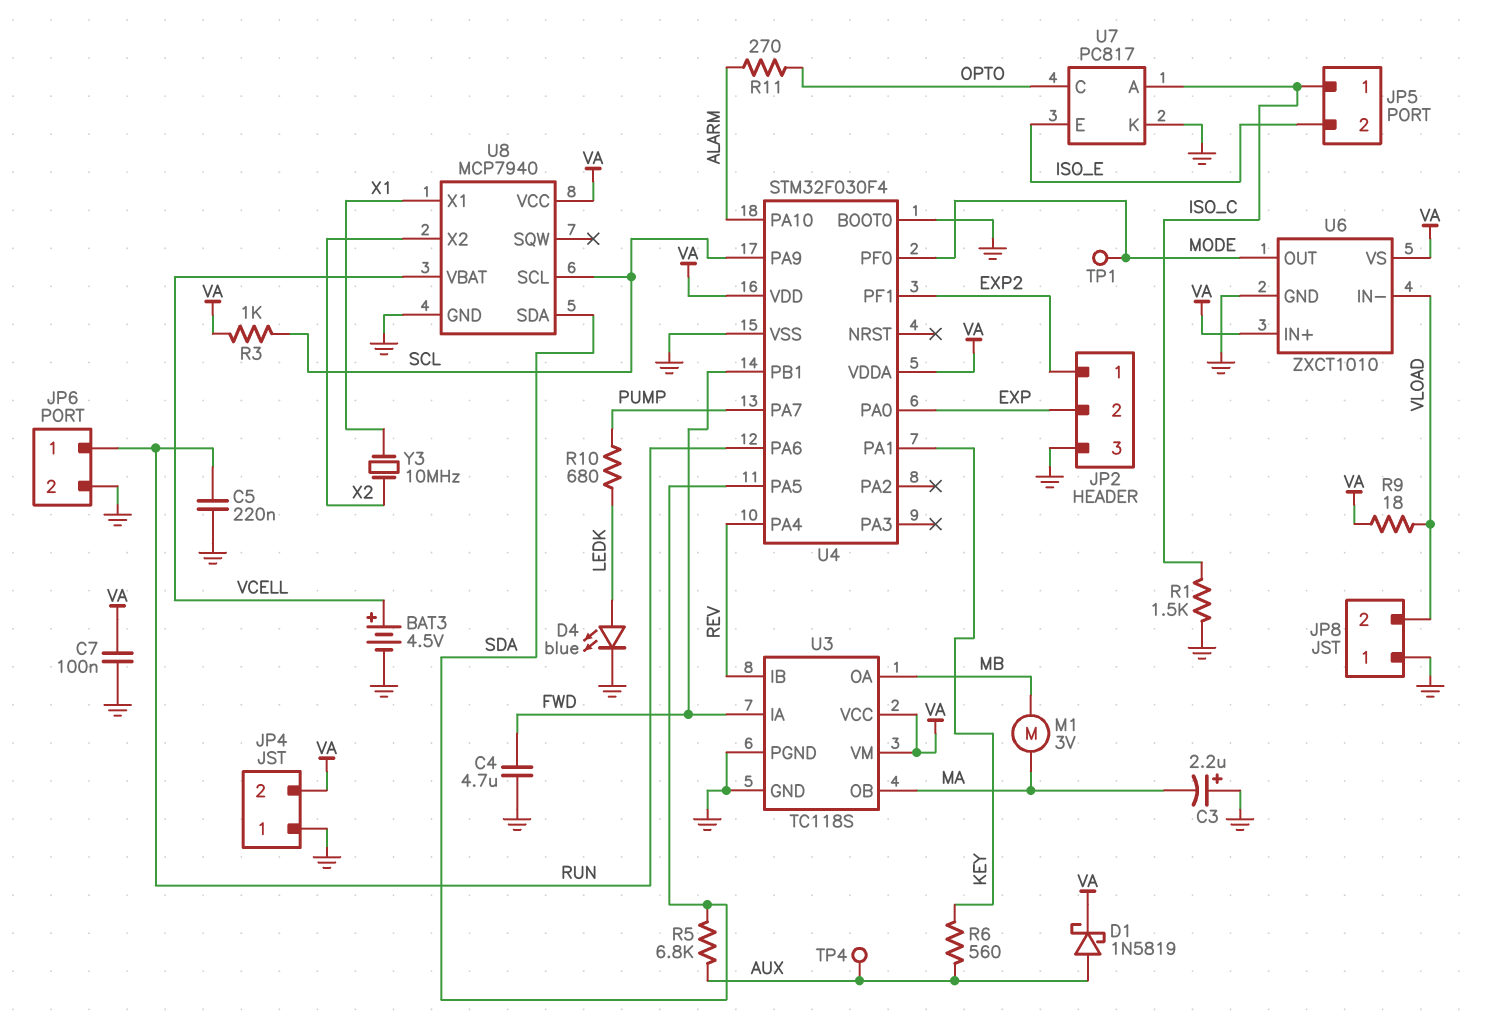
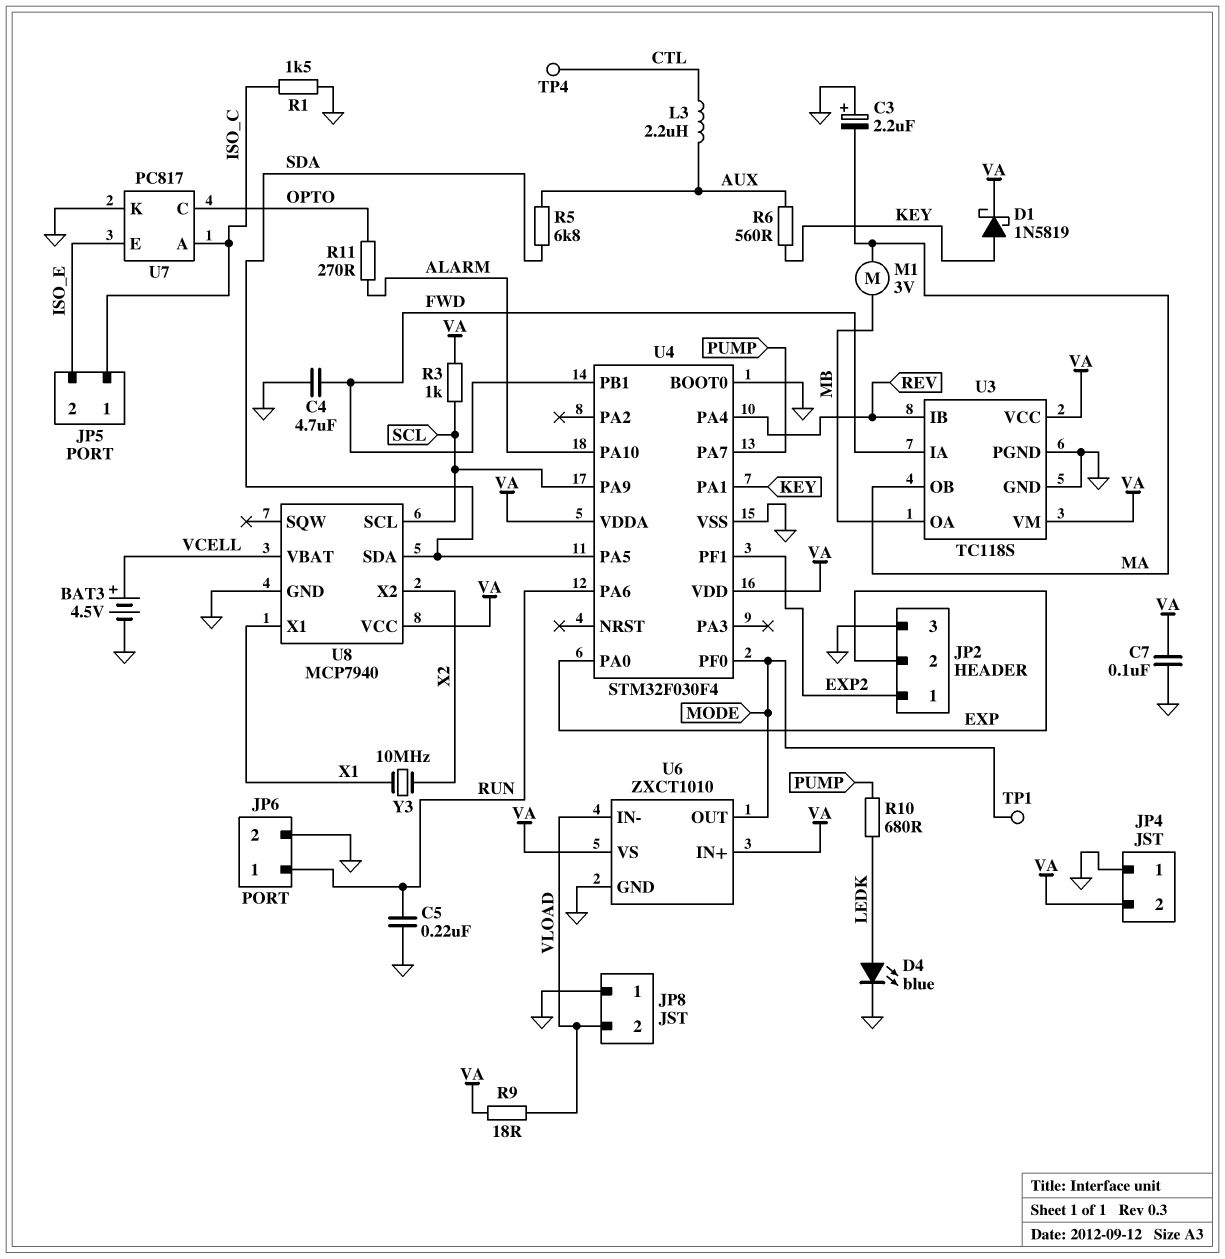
D1: schottky 1N5819 (A AUX, K VA) -> schottky 1N5819 (A KEY, K VA)
L3: none -> 2.2uH (AUX, CTL)
TP4: test point (AUX) -> test point (CTL)

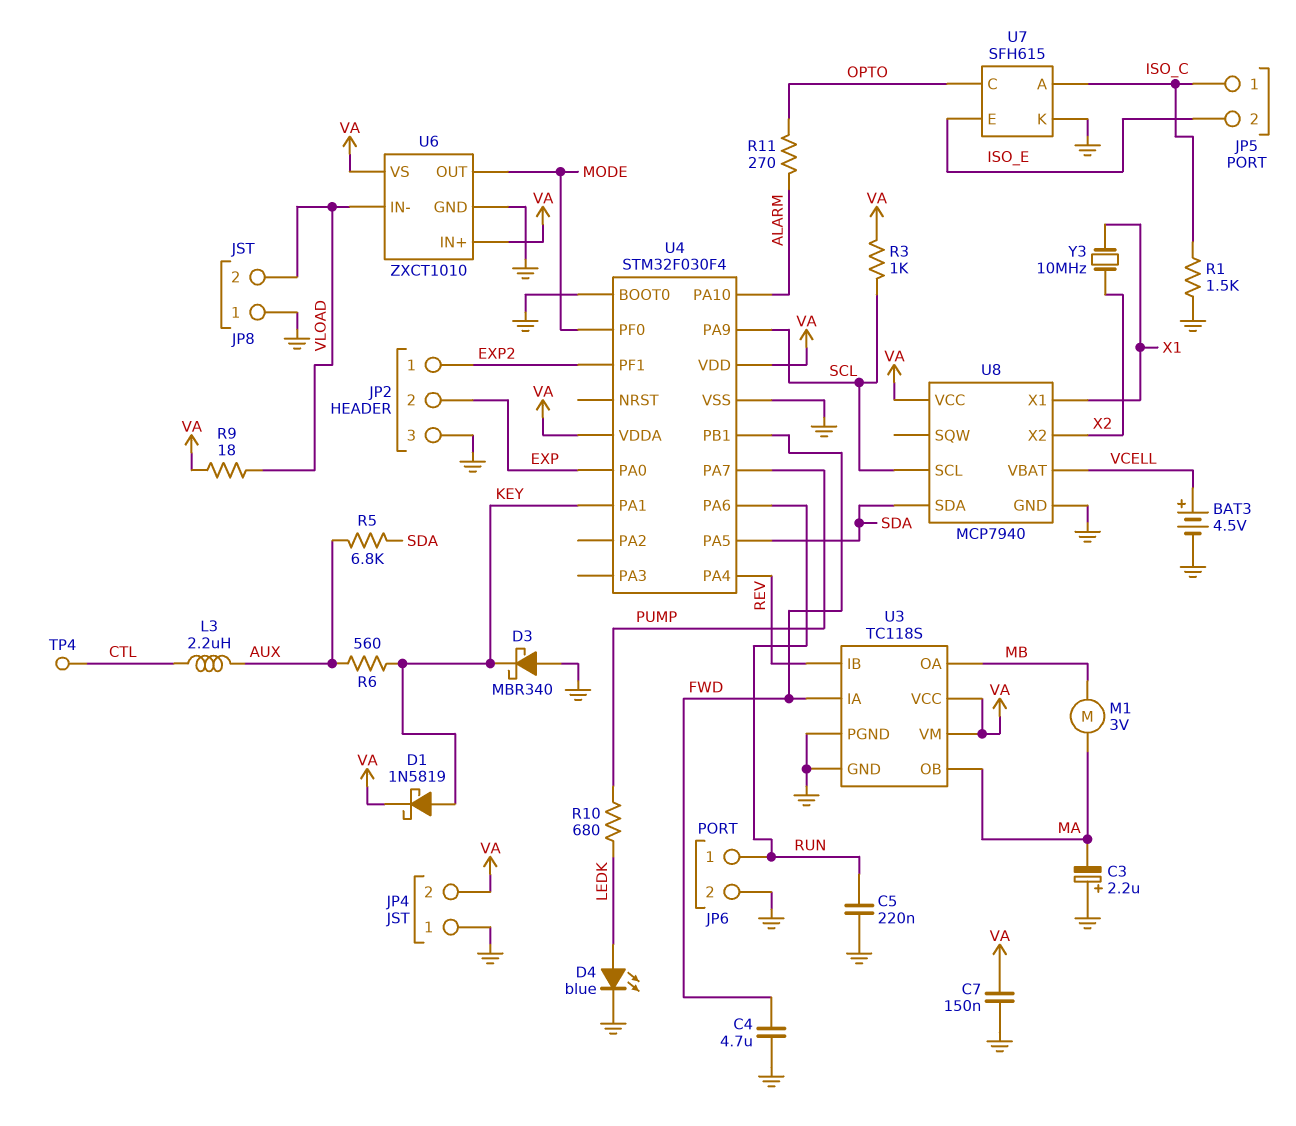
C7: 100nF (GND, VA) -> 150nF (GND, VA)
D3: none -> schottky MBR340 (A GND, K KEY)
TP1: test point (MODE) -> none
U7: PC817 -> SFH615

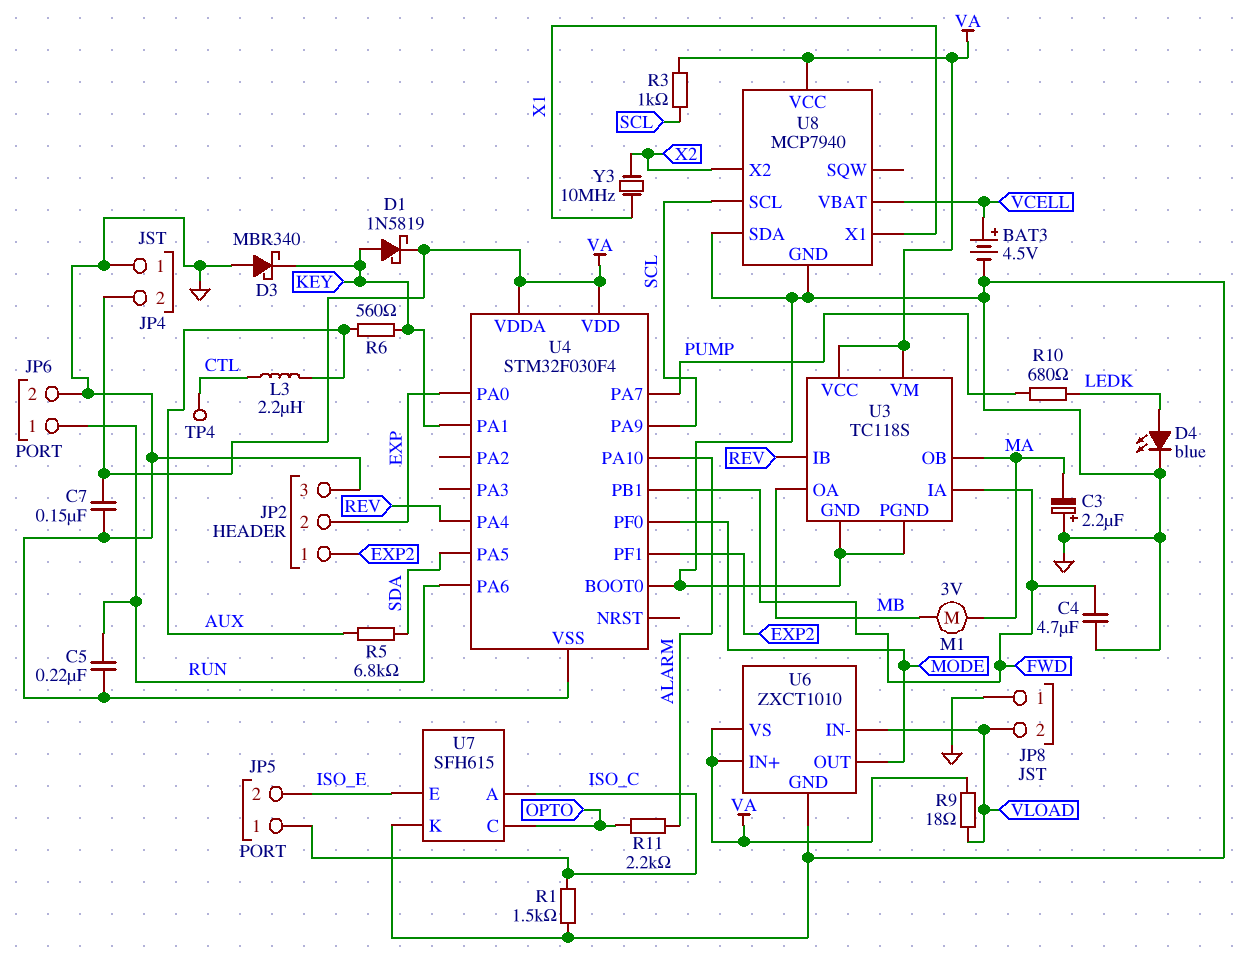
R11: 270 (ALARM, OPTO) -> 2.2k (ALARM, OPTO)
U8 pin SDA: SDA -> GND

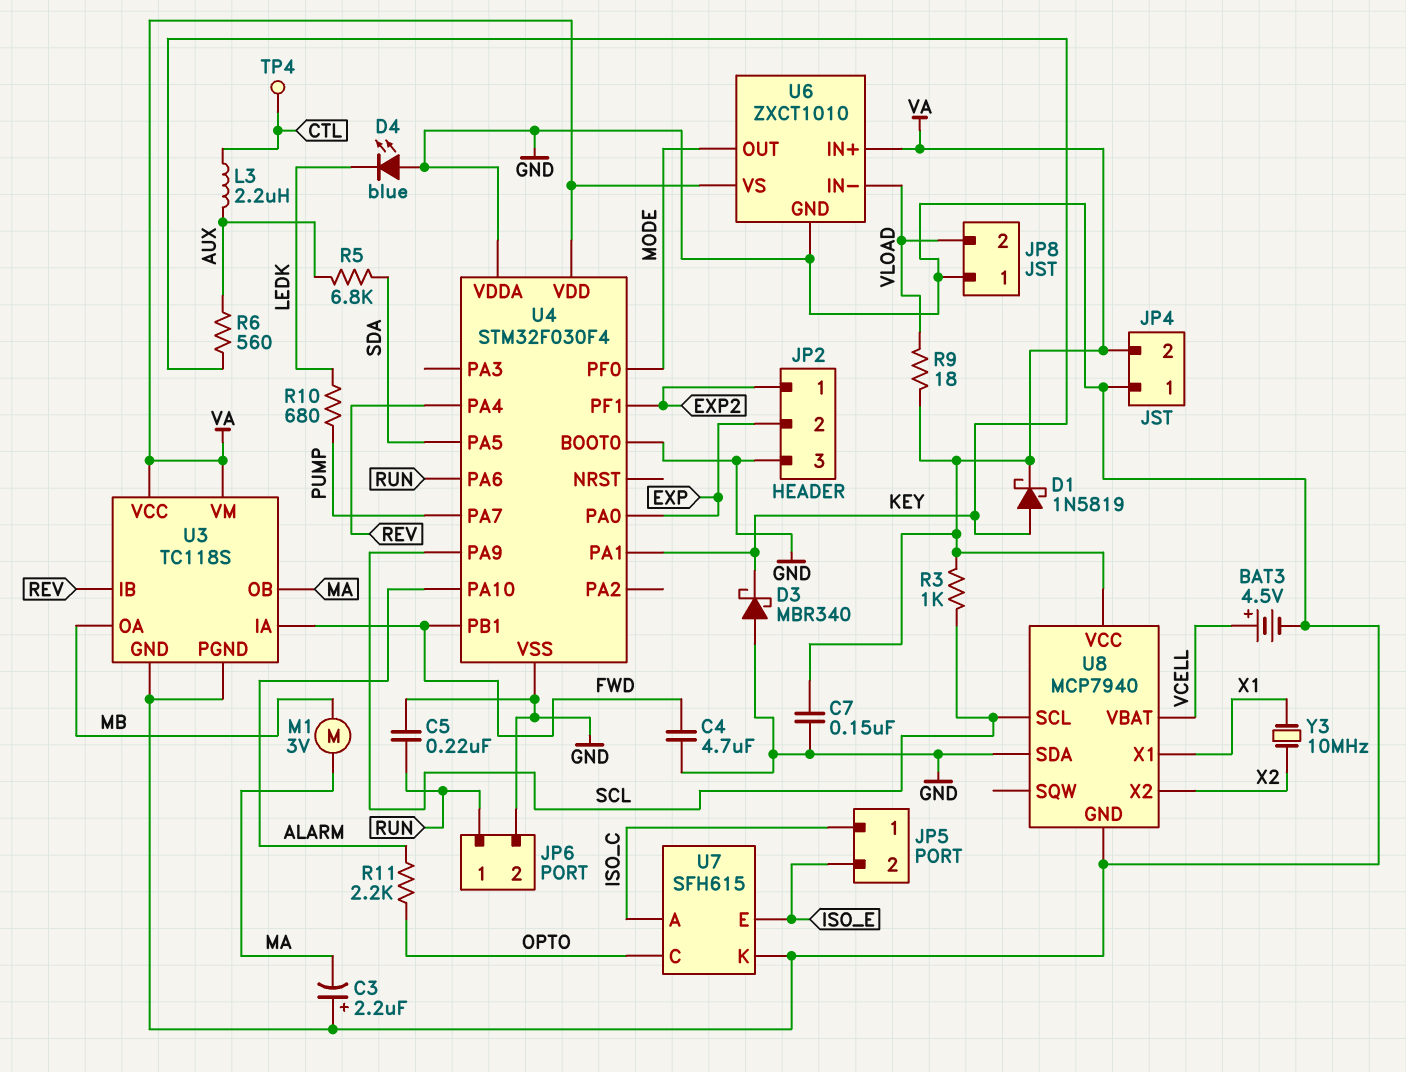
D4: LED blue (A LEDK, K GND) -> LED blue (A GND, K LEDK)
R1: 1.5k (GND, ISO_C) -> none
U4 pin VDDA: VA -> GND

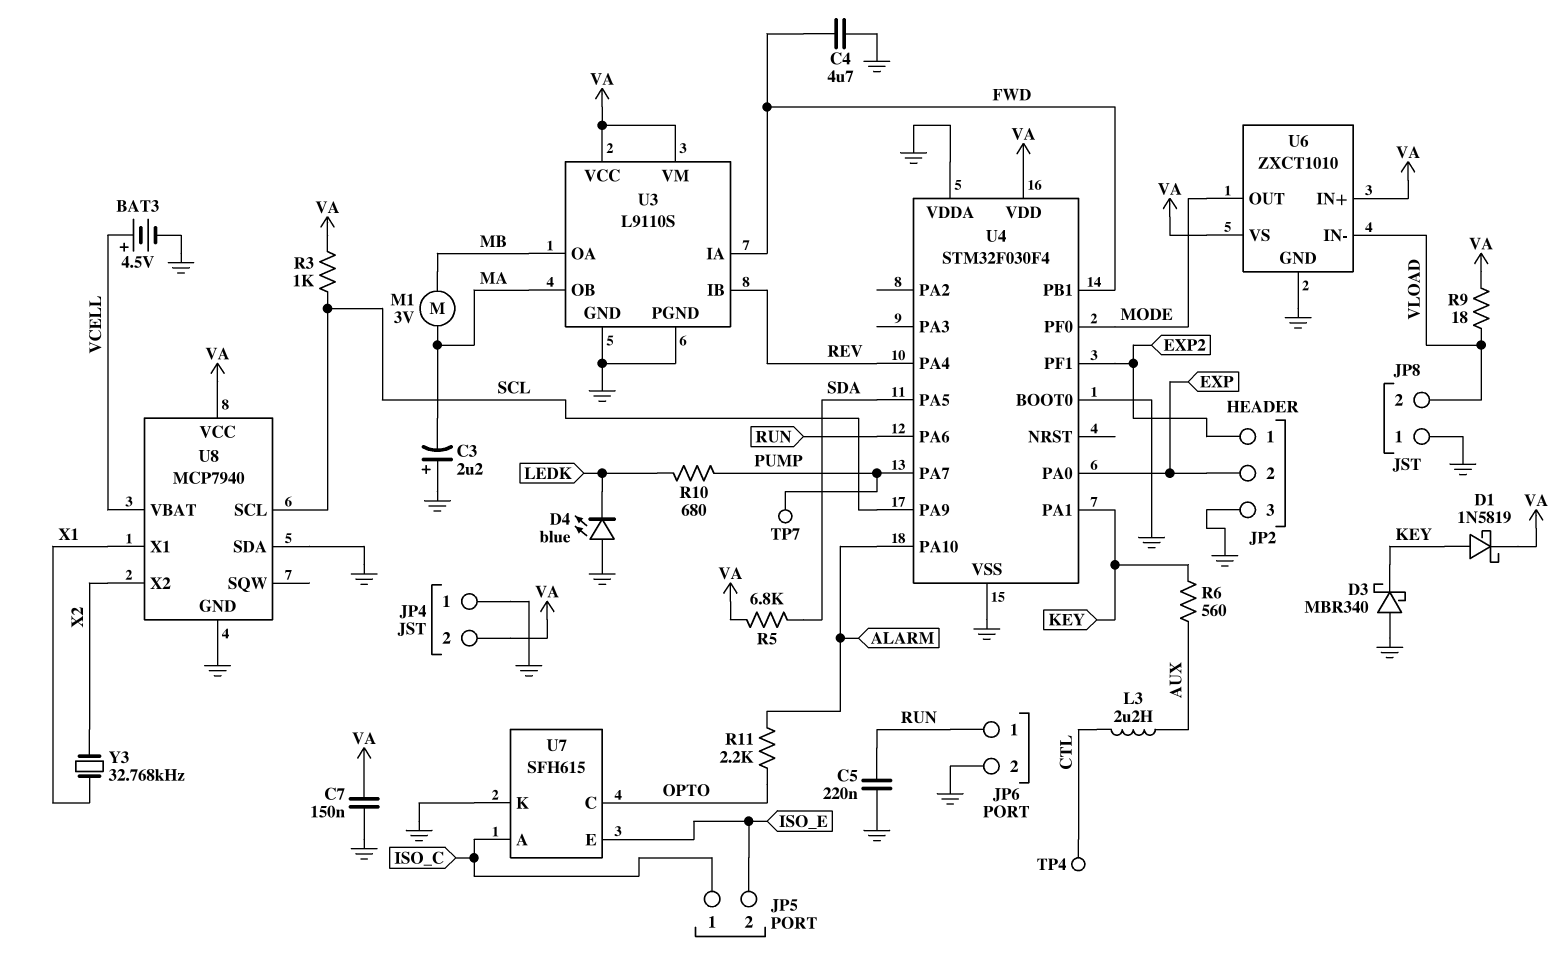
R5: 6.8k (AUX, SDA) -> 6.8k (SDA, VA)
TP7: none -> test point (PUMP)
U3: TC118S -> L9110S
Y3: 10MHz (X1, X2) -> 32.768kHz (X1, X2)

